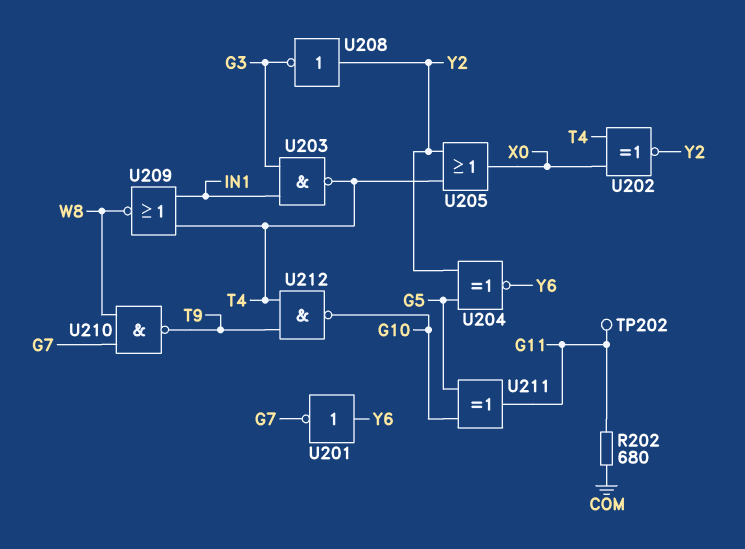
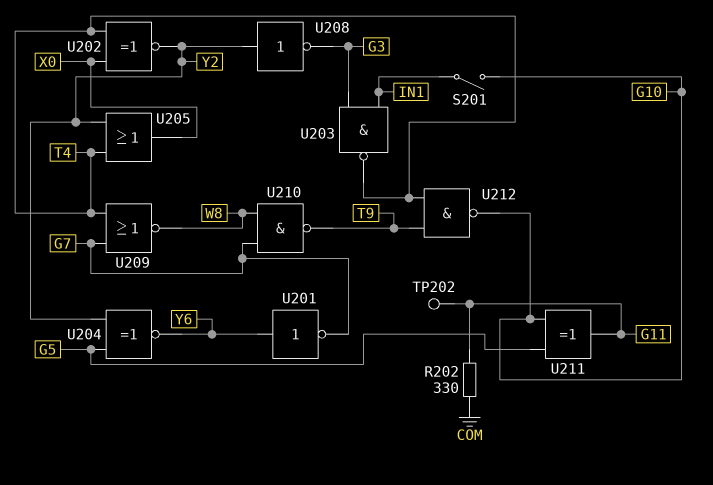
R202: 680 (COM, G11) -> 330 (COM, G11)
S201: none -> switch (G10, IN1)
U209: NOR (in IN1, in T4, out W8) -> NOR (in G7, in T4, out W8)

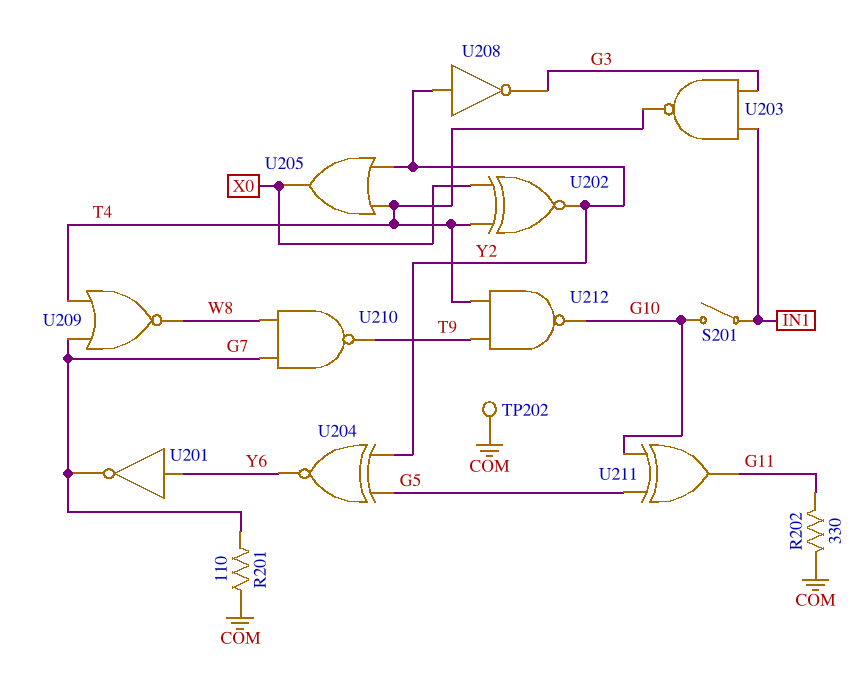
R201: none -> 110 (COM, G7)
TP202: test point (G11) -> test point (COM)

